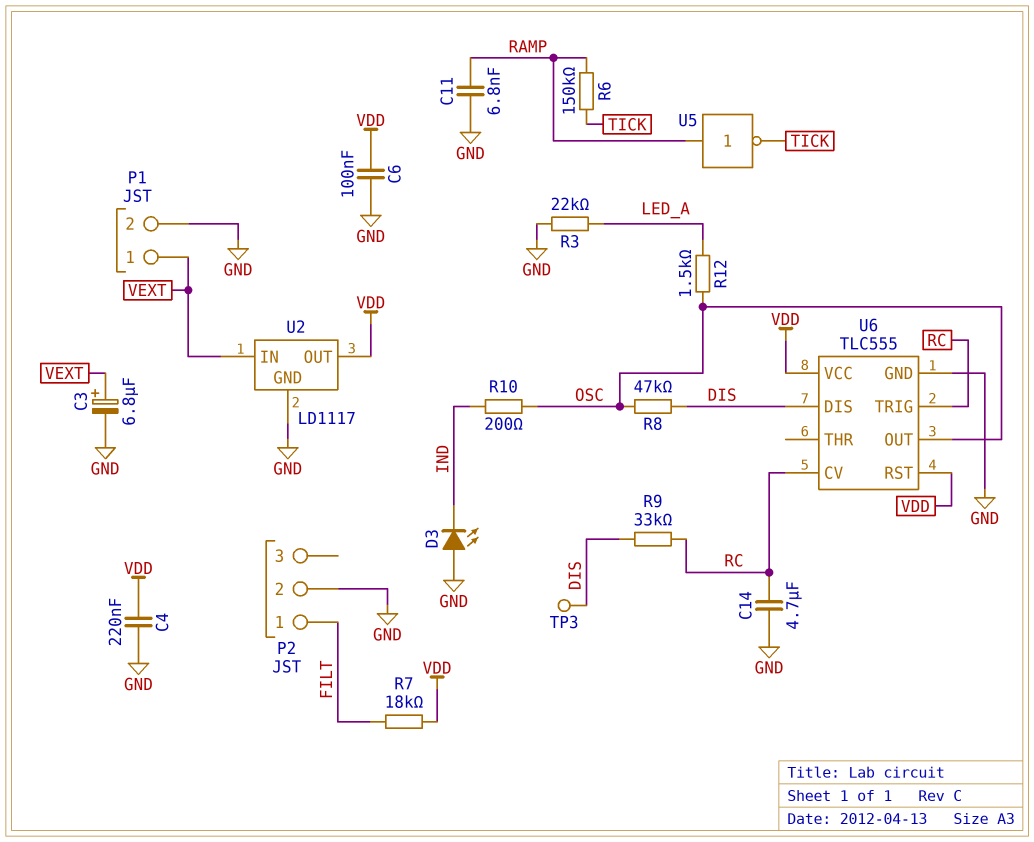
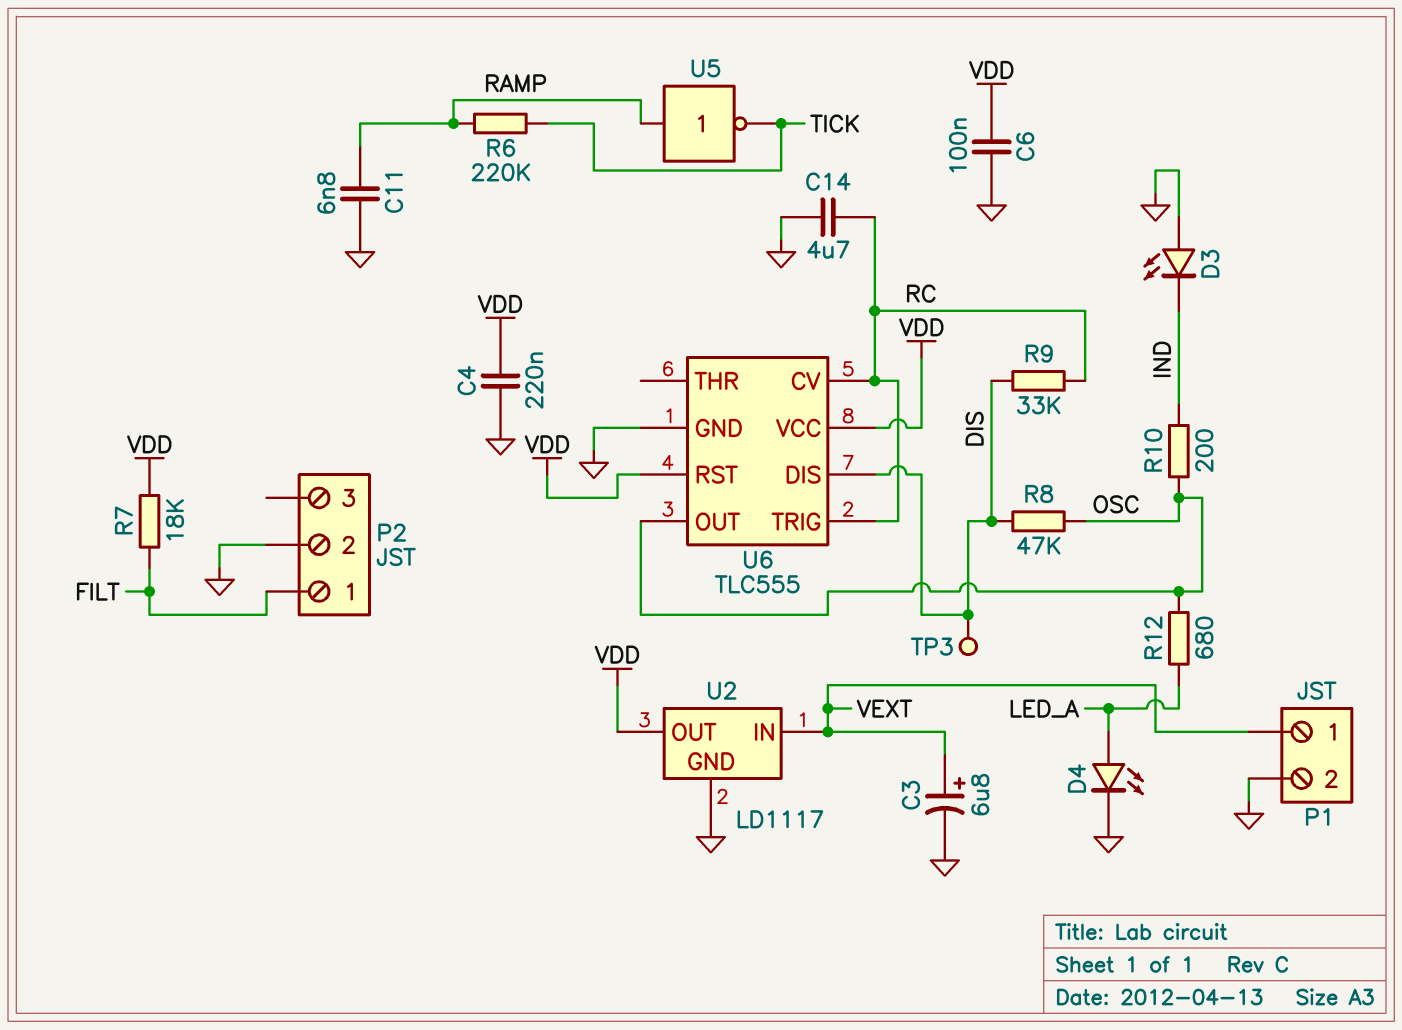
D4: none -> LED (A LED_A, K GND)
R3: 22k (GND, LED_A) -> none
R6: 150k (RAMP, TICK) -> 220k (RAMP, TICK)
R12: 1.5k (LED_A, OSC) -> 680 (LED_A, OSC)

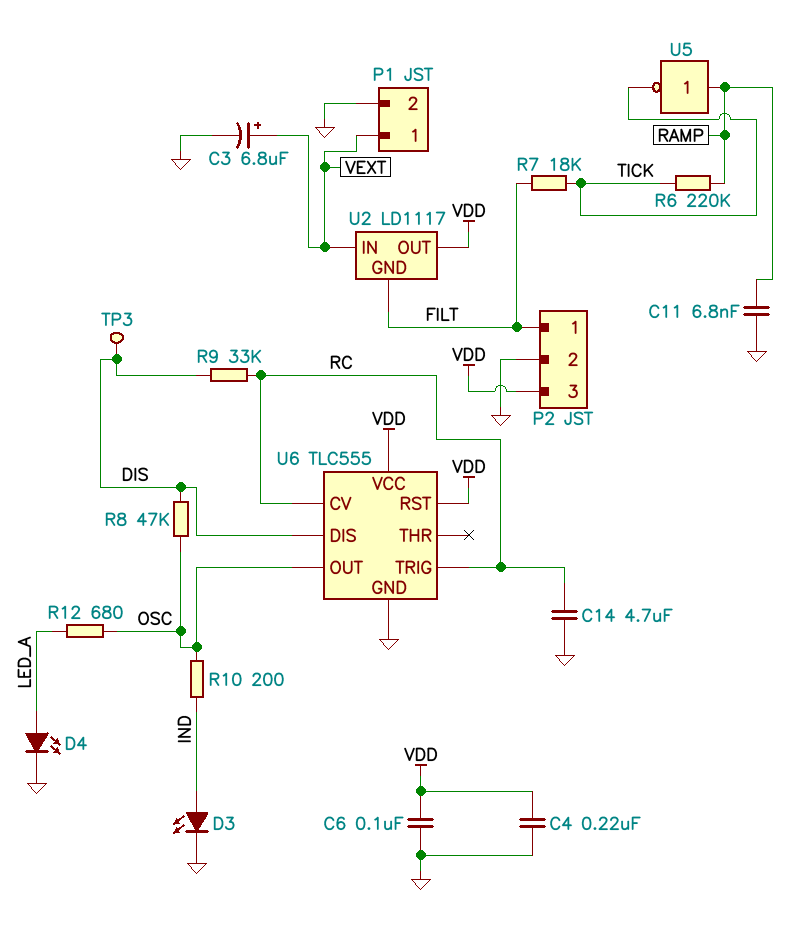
D3: LED (A GND, K IND) -> LED (A IND, K GND)
P2 pin 3: none -> VDD
R7: 18k (FILT, VDD) -> 18k (FILT, TICK)
U2 pin GND: GND -> FILT

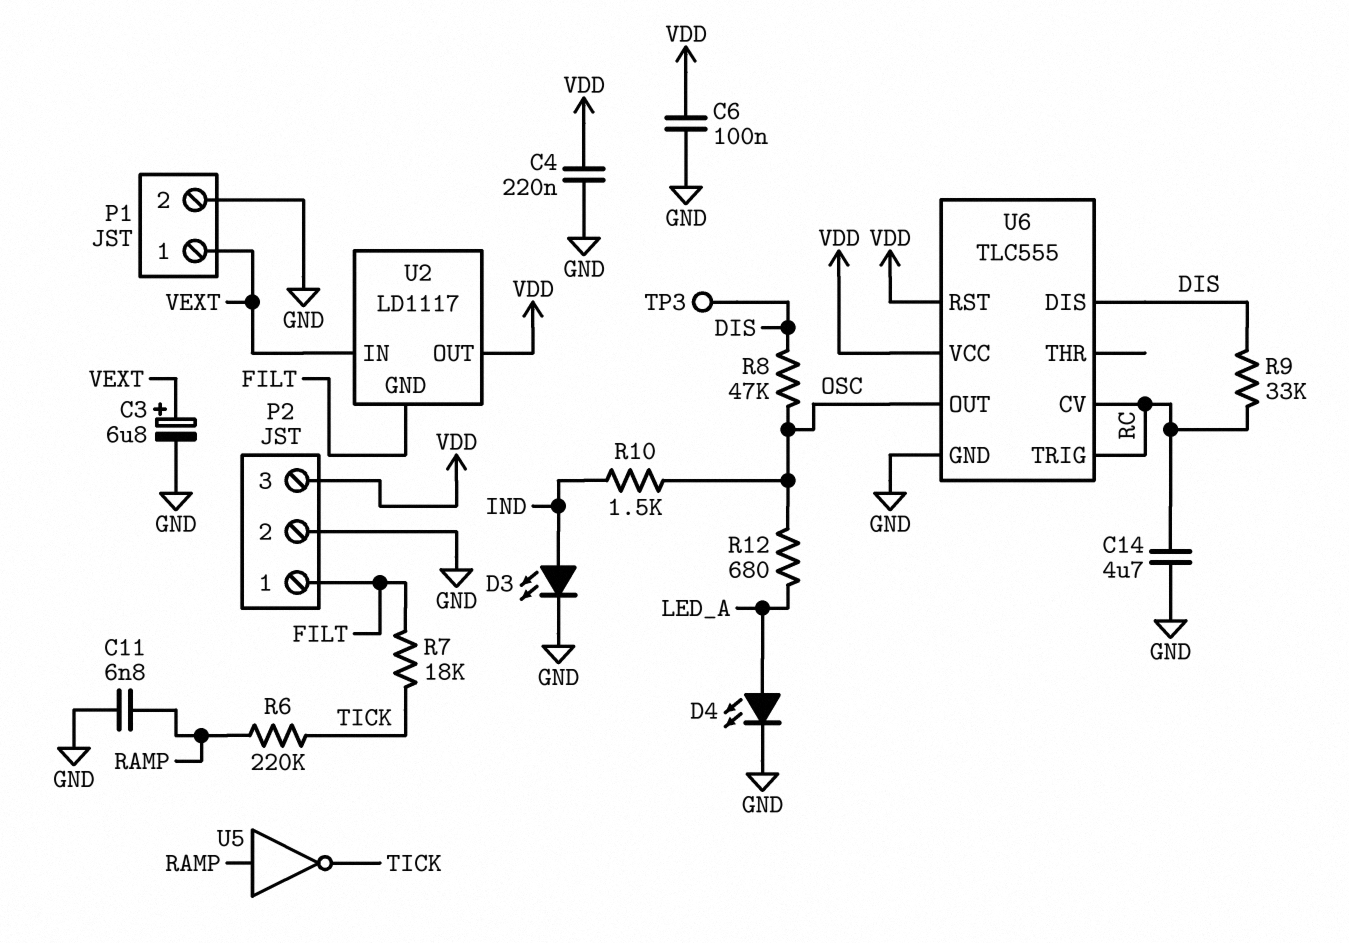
R10: 200 (IND, OSC) -> 1.5k (IND, OSC)

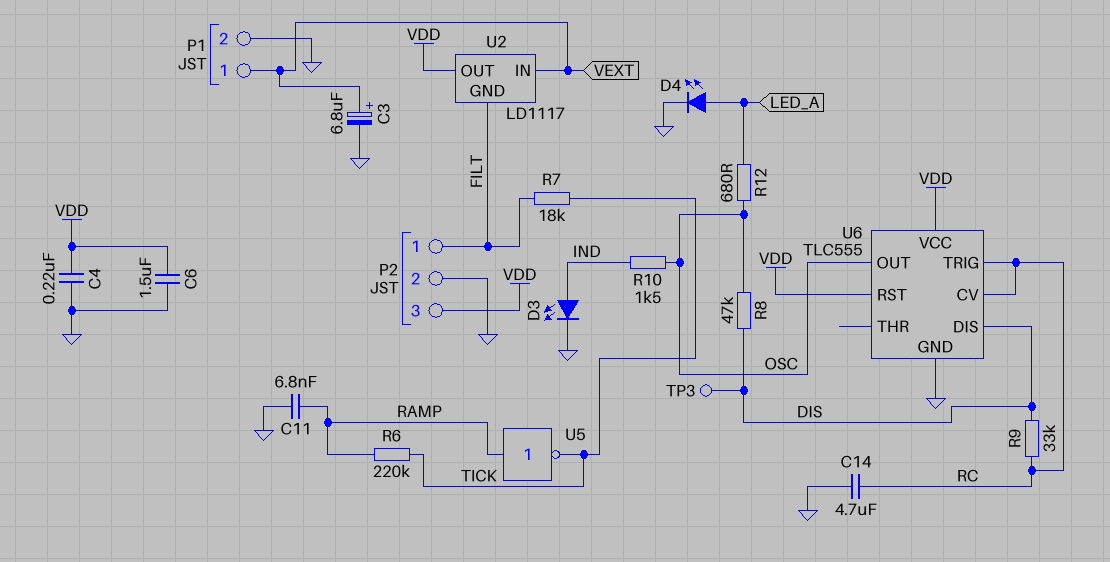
C6: 100nF (GND, VDD) -> 1.5uF (GND, VDD)

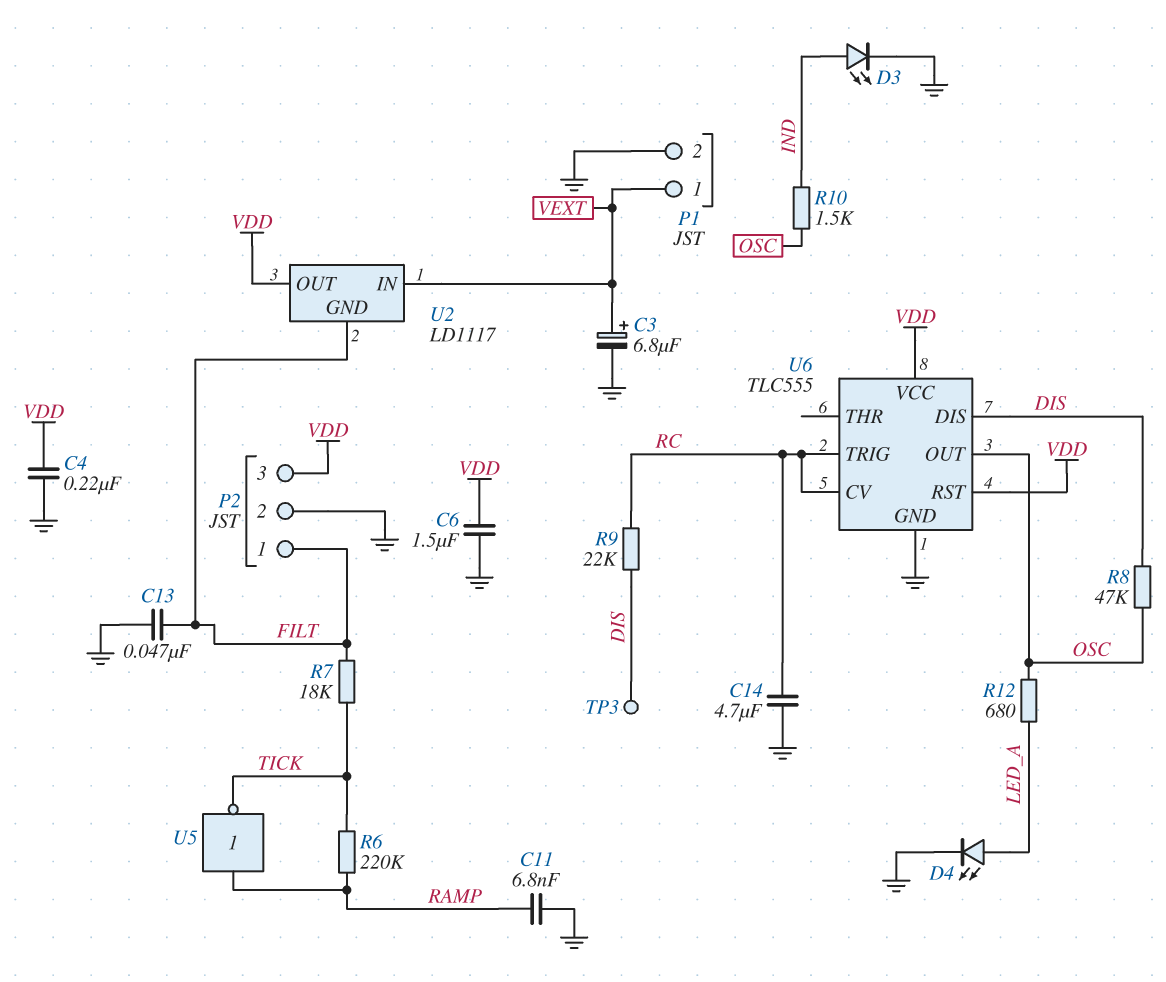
C13: none -> 47nF (FILT, GND)
R9: 33k (DIS, RC) -> 22k (DIS, RC)

